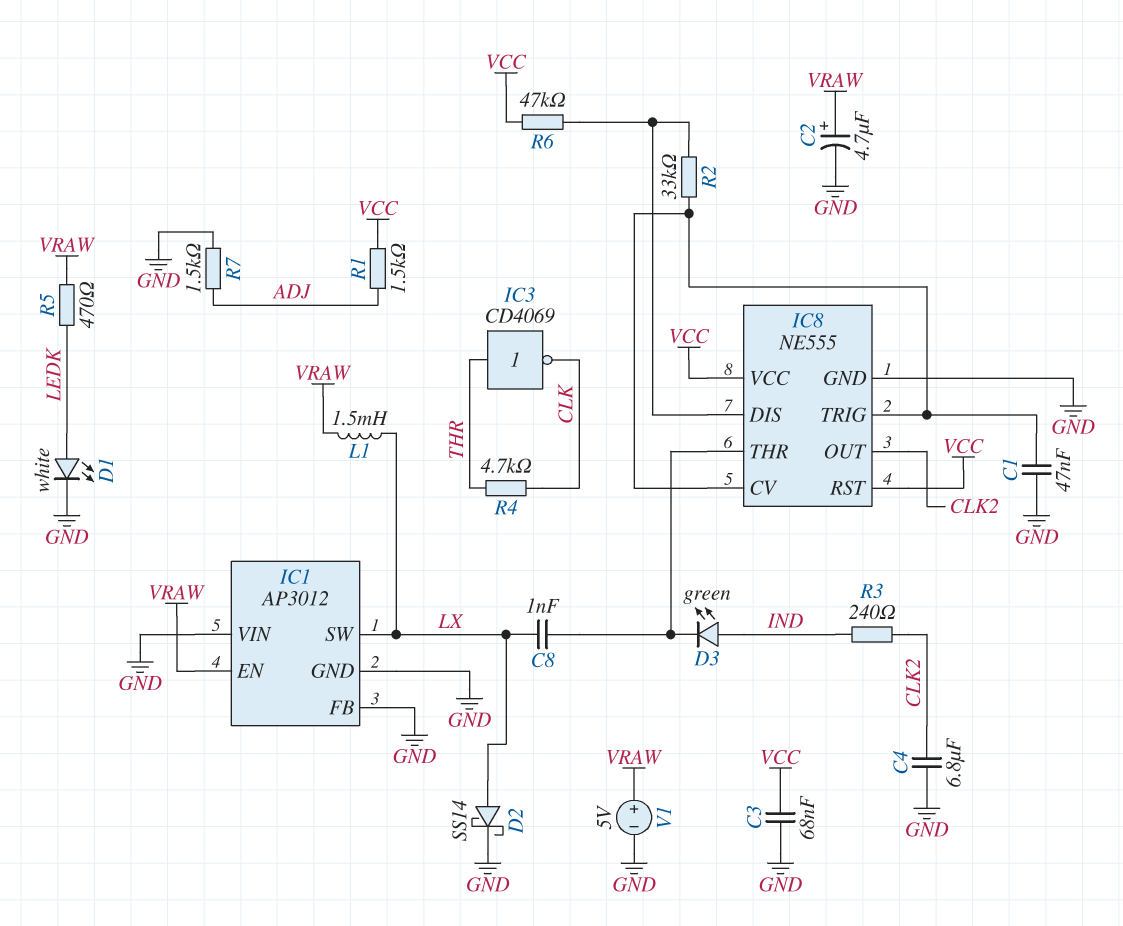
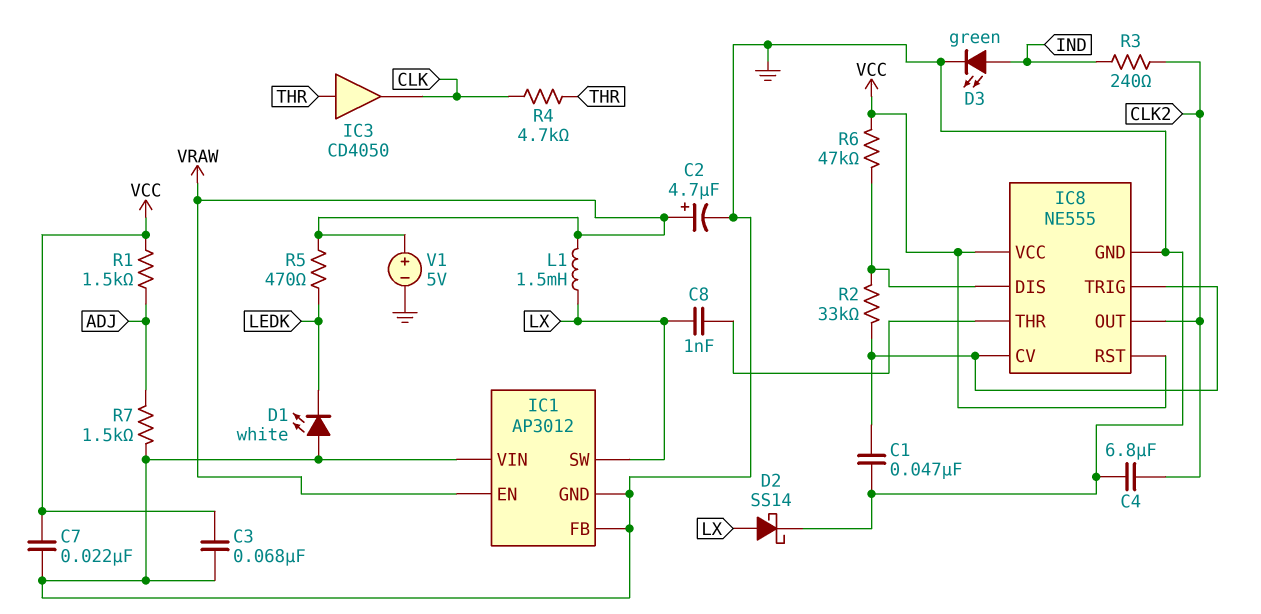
C7: none -> 22nF (GND, VCC)
D1: LED white (A LEDK, K GND) -> LED white (A GND, K LEDK)
D3: LED green (A IND, K IC8/THR) -> LED green (A IND, K GND)
IC3: NOT CD4069 (in THR, out CLK) -> buffer CD4050 (in THR, out CLK)

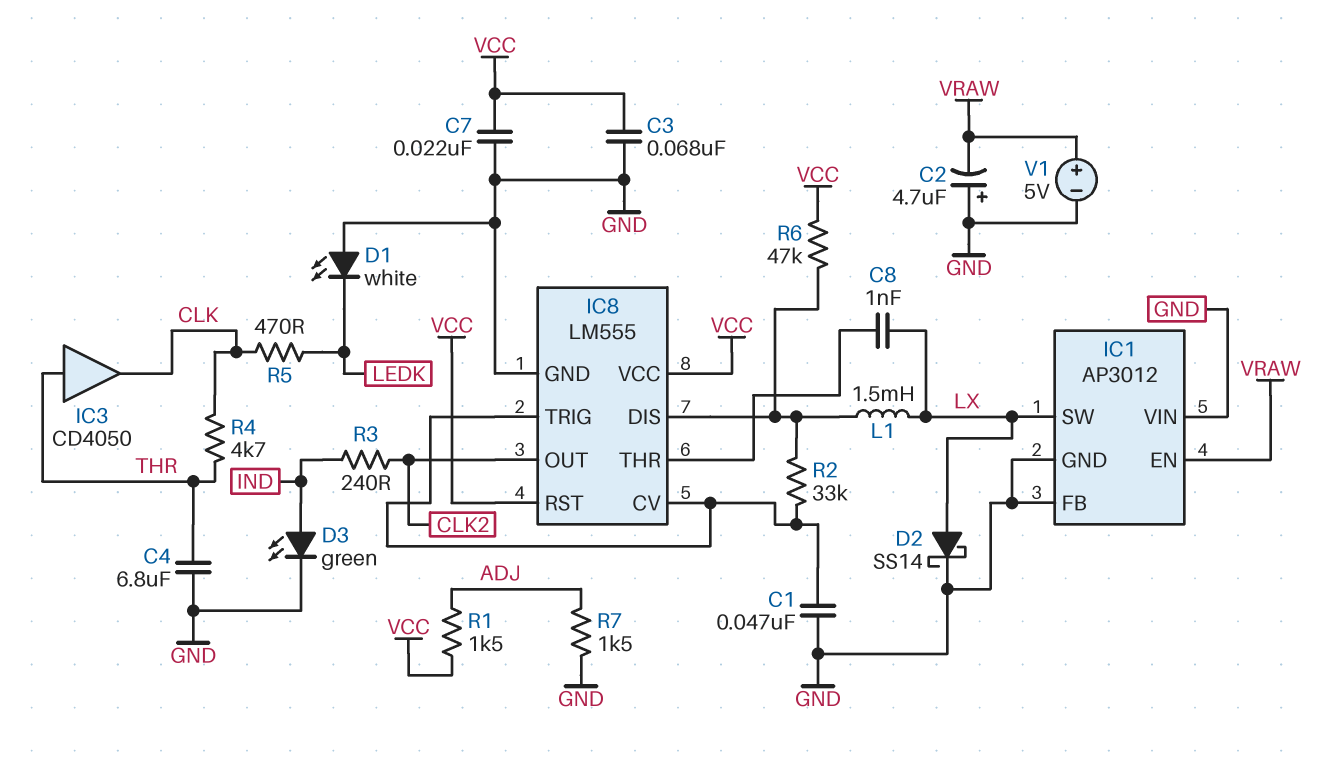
C2: 4.7uF (plus VRAW, minus GND) -> 4.7uF (plus GND, minus VRAW)
C4: 6.8uF (CLK2, GND) -> 6.8uF (GND, THR)
IC8: NE555 -> LM555
L1: 1.5mH (LX, VRAW) -> 1.5mH (IC8/DIS, LX)
R5: 470 (LEDK, VRAW) -> 470 (CLK, LEDK)

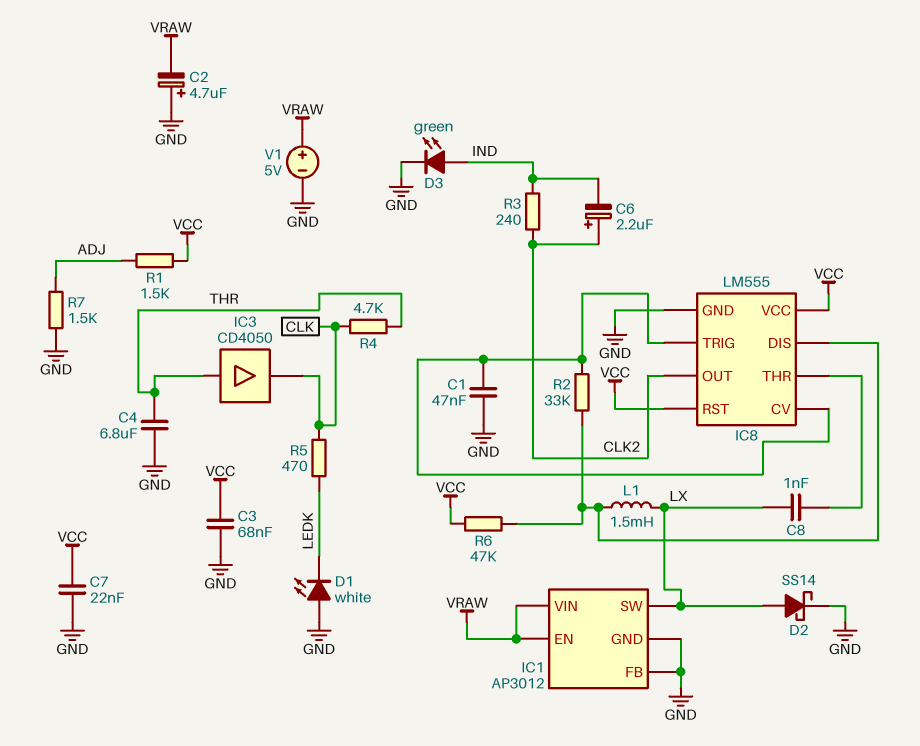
C6: none -> 2.2uF (plus CLK2, minus IND)
IC1 pin VIN: GND -> VRAW

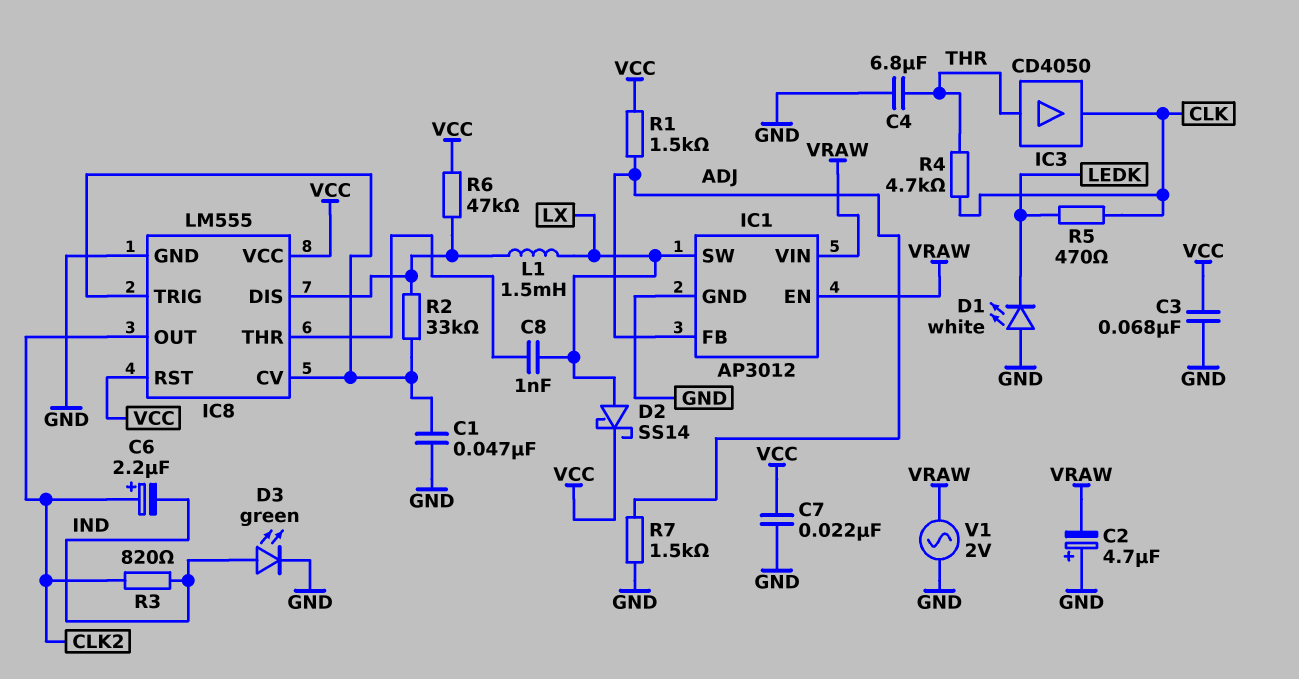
D2: schottky SS14 (A LX, K GND) -> schottky SS14 (A LX, K VCC)
IC1 pin FB: GND -> ADJ
R3: 240 (CLK2, IND) -> 820 (CLK2, IND)
V1: 5V (plus VRAW, minus GND) -> AC 2V (GND, VRAW)

